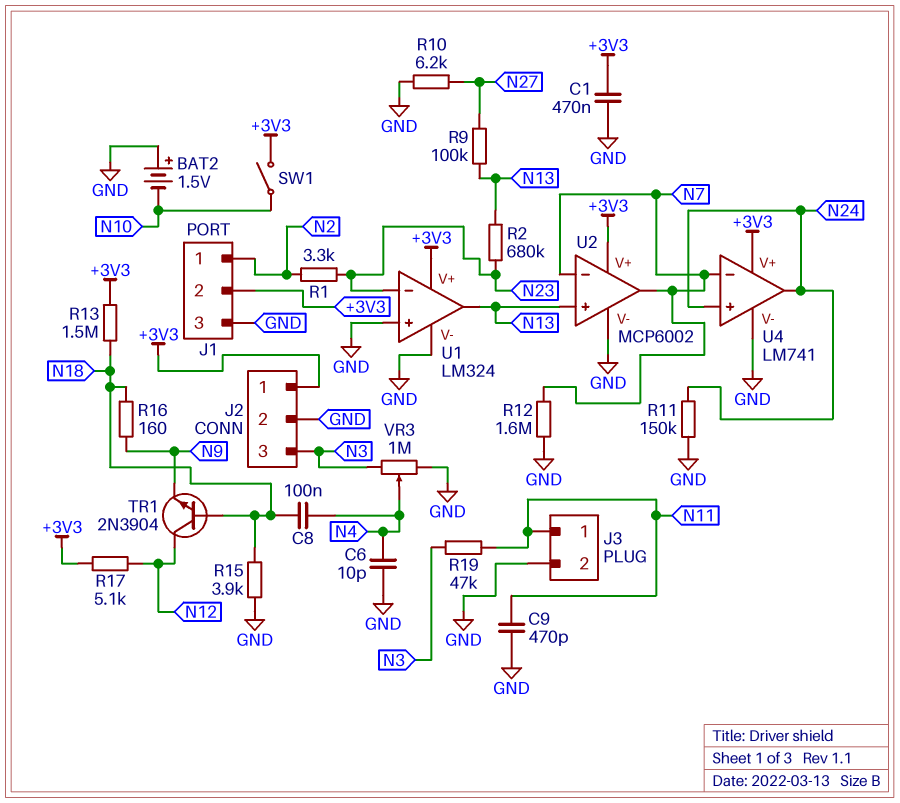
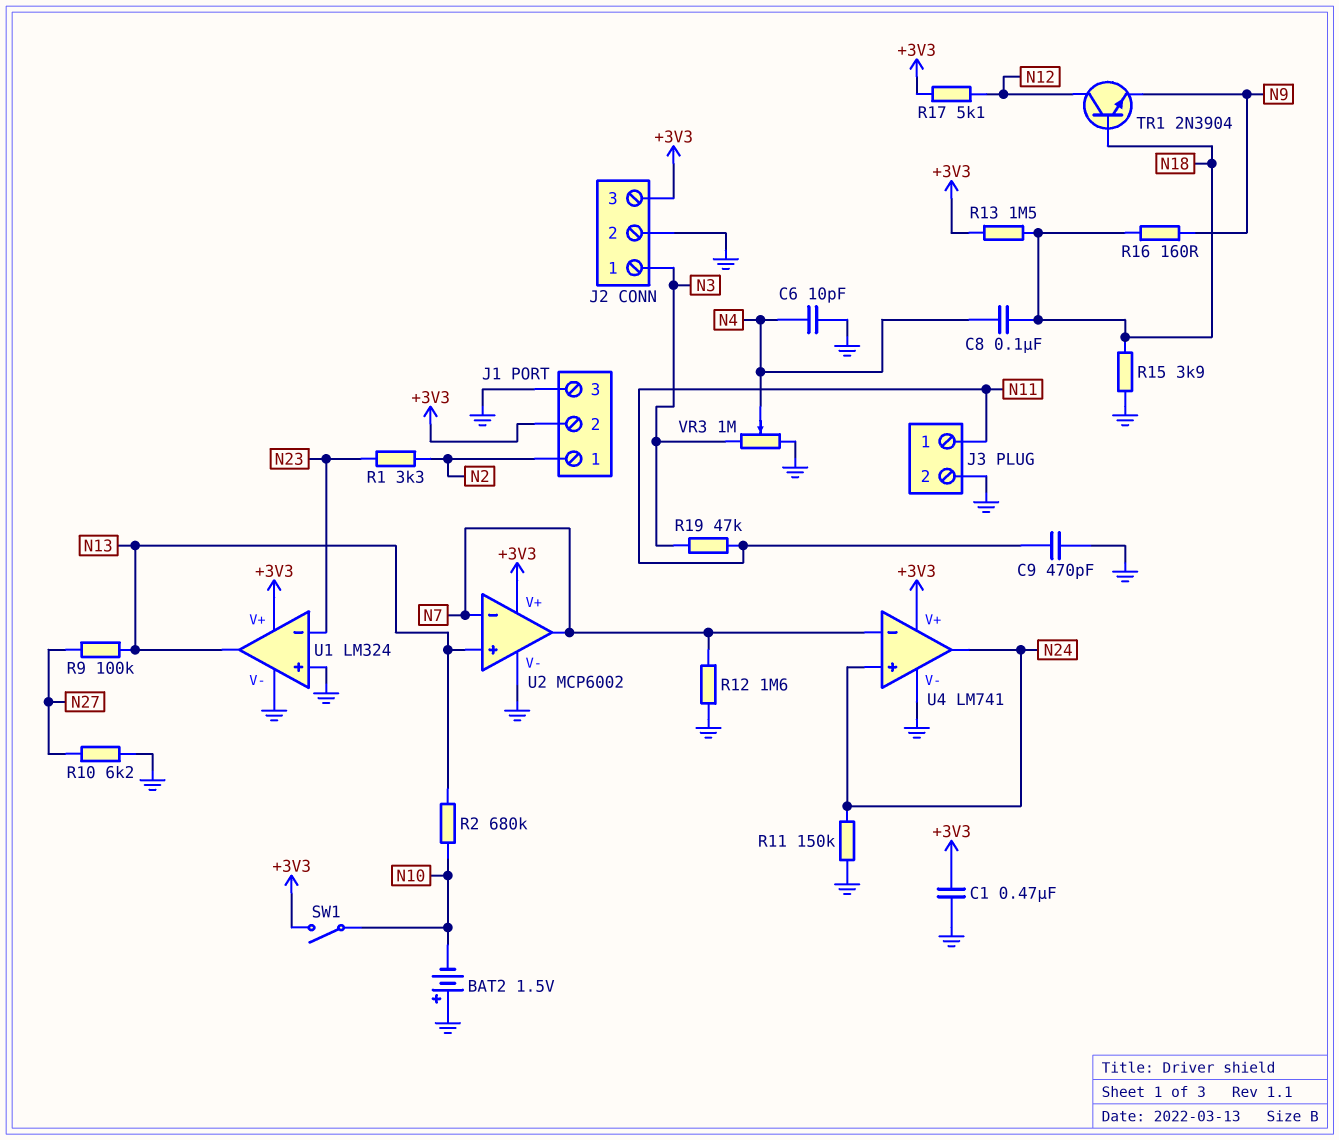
J2 pin 1: +3V3 -> N3
J2 pin 3: N3 -> +3V3
R2: 680k (N13, N23) -> 680k (N10, N13)

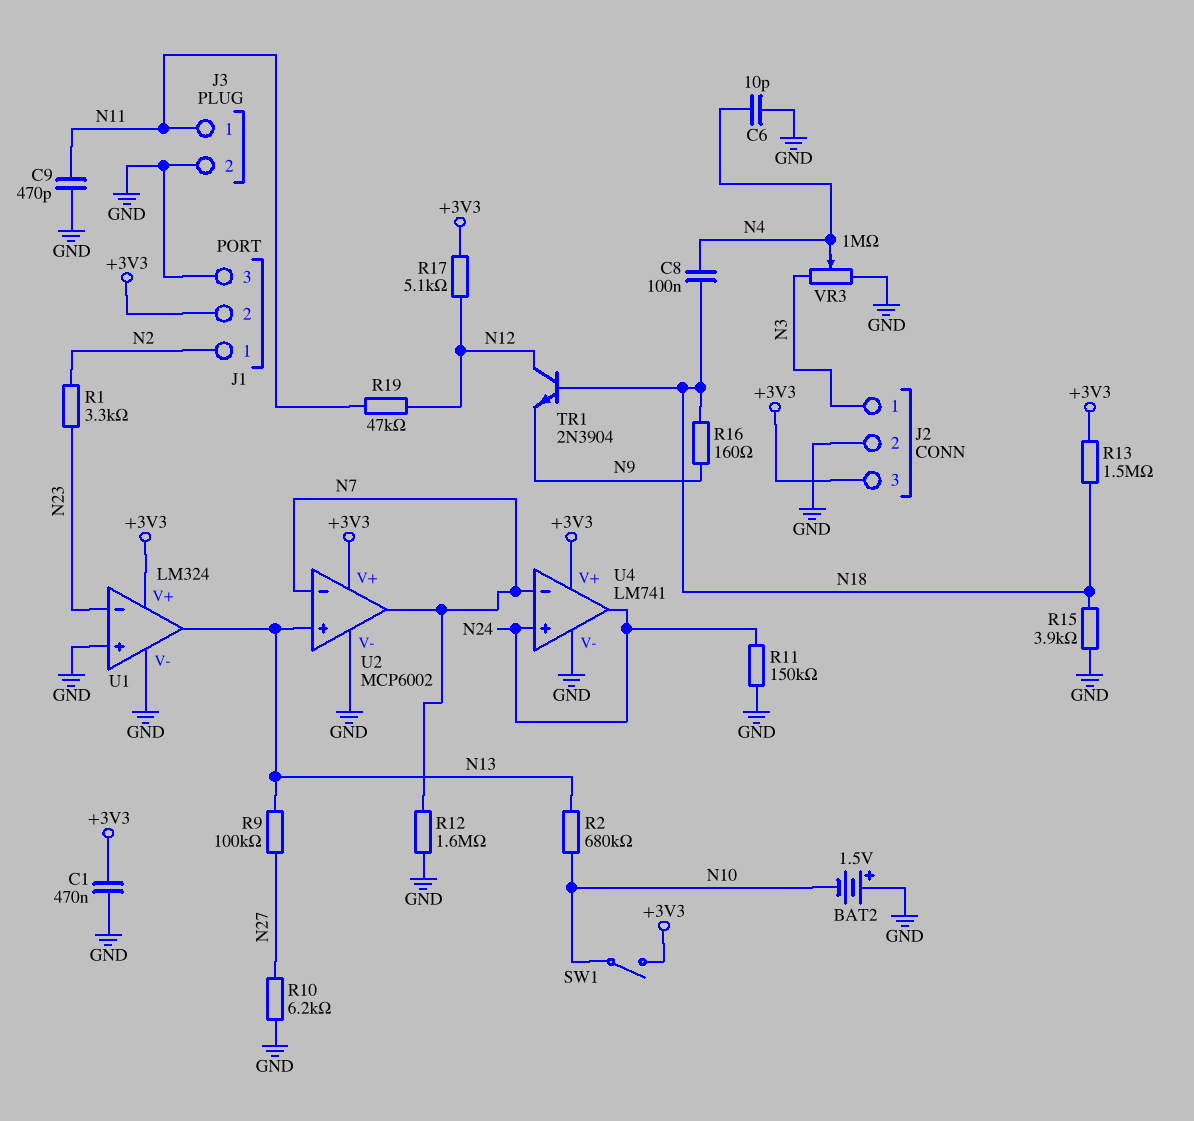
R19: 47k (N3, N11) -> 47k (N11, N12)

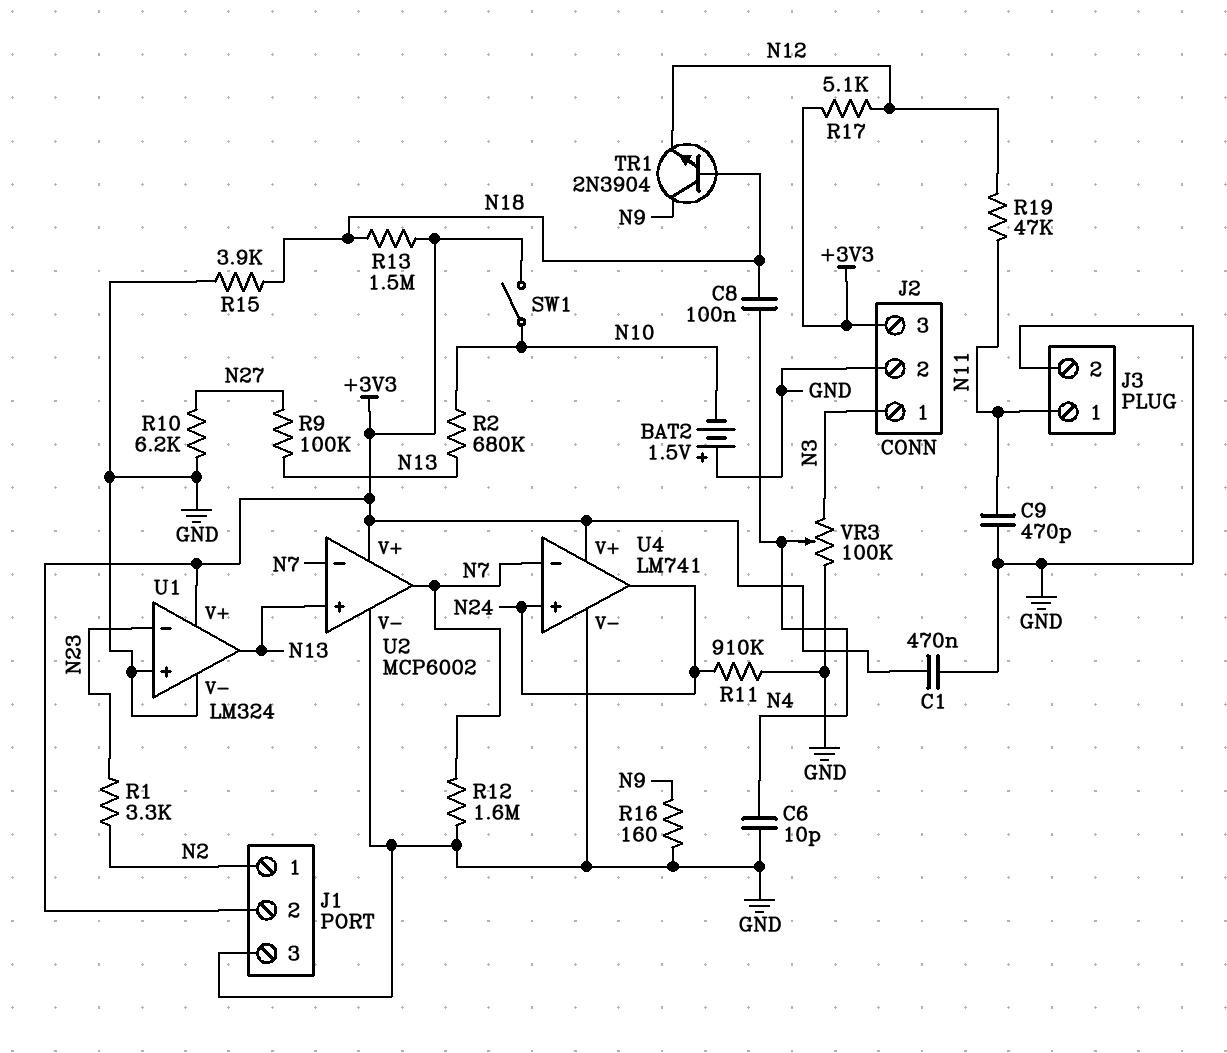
R11: 150k (GND, N24) -> 910k (GND, N24)
R16: 160 (N9, N18) -> 160 (GND, N9)
TR1: NPN 2N3904 (B N18, C N12, E N9) -> NPN 2N3904 (B N18, C N9, E N12)
VR3: 1M (GND, N3, wiper N4) -> 100k (GND, N3, wiper N4)

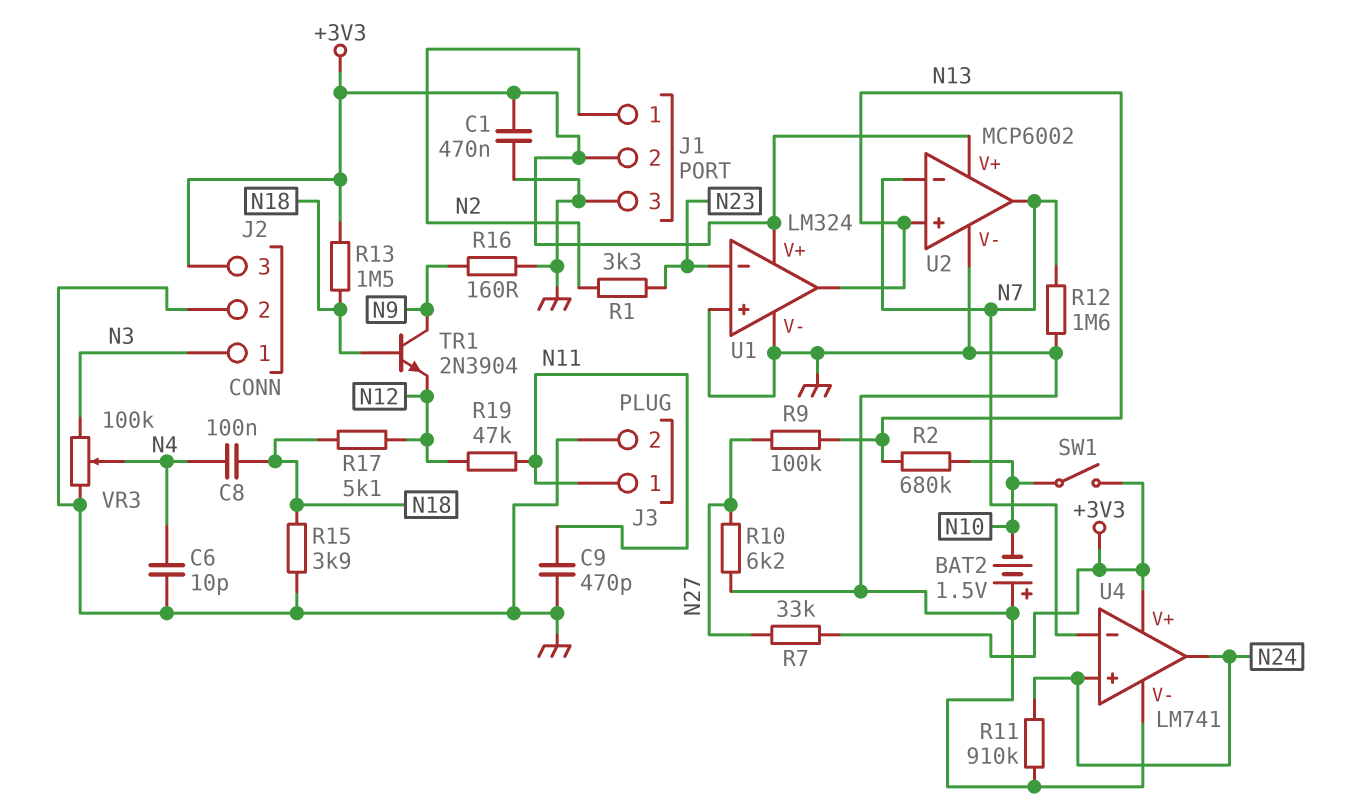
R7: none -> 33k (+3V3, N27)
R17: 5.1k (+3V3, N12) -> 5.1k (N12, N18)

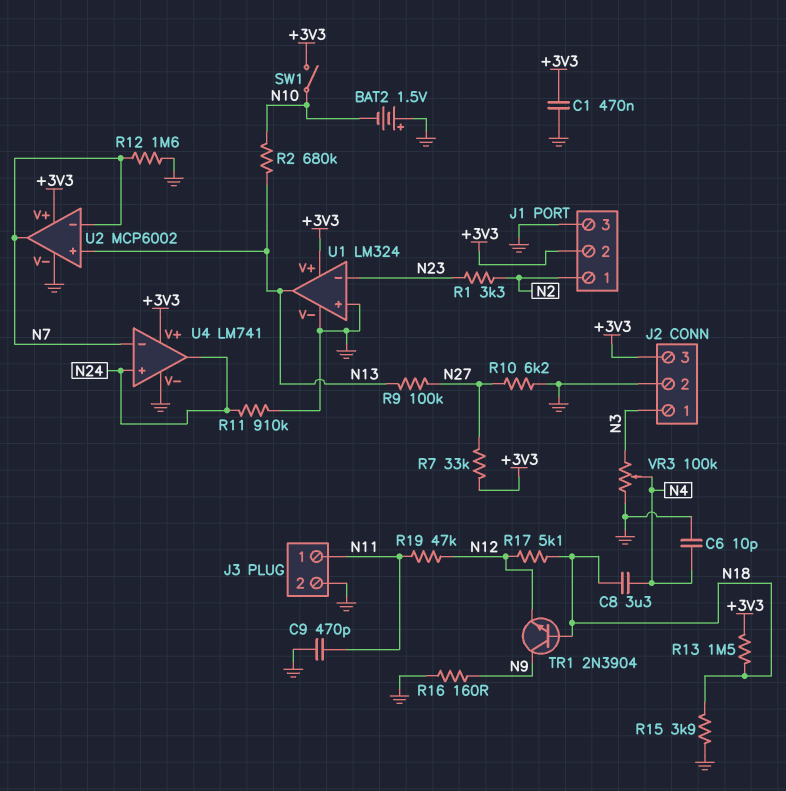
C8: 100nF (N4, N18) -> 3.3uF (N4, N18)

